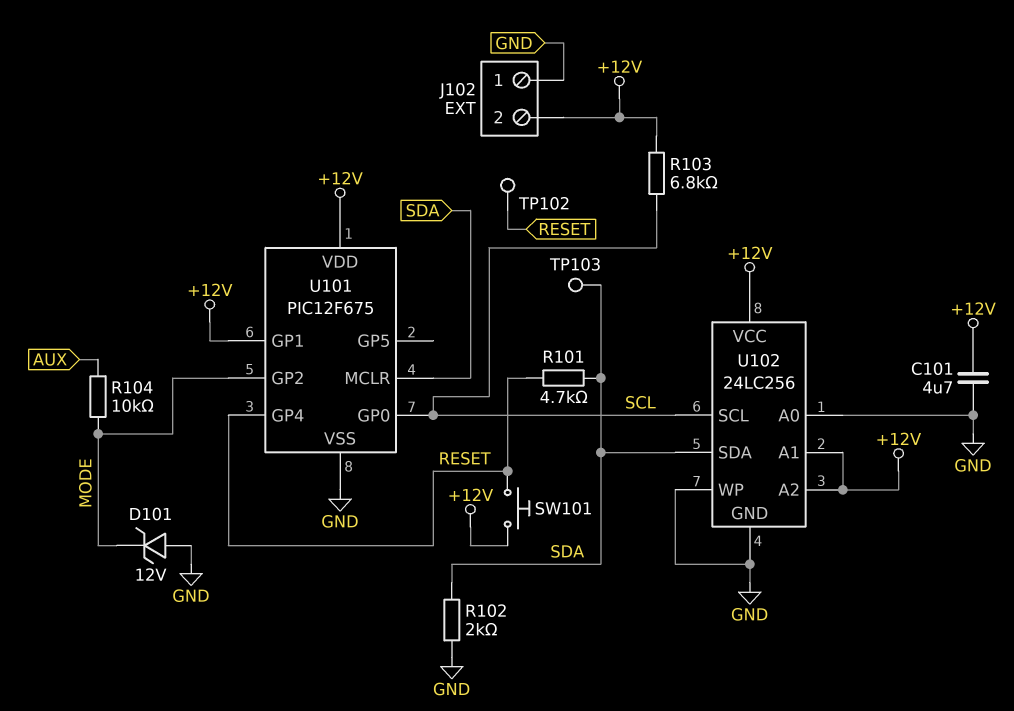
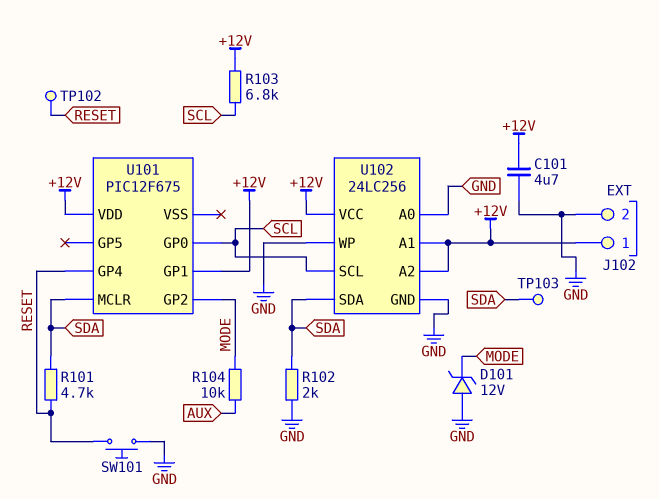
J102 pin 1: GND -> +12V
J102 pin 2: +12V -> GND
SW101: button (+12V, RESET) -> button (GND, RESET)
U101 pin VSS: GND -> none

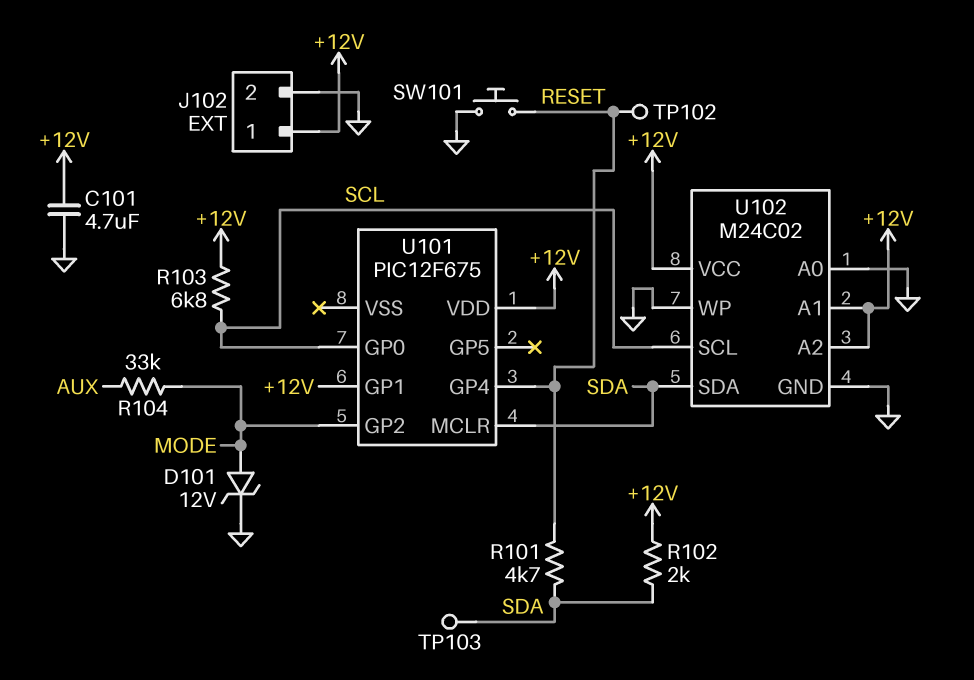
D101: zener 12V (A GND, K MODE) -> zener 12V (A MODE, K GND)
R102: 2k (GND, SDA) -> 2k (+12V, SDA)
R104: 10k (AUX, MODE) -> 33k (AUX, MODE)
U102: 24LC256 -> M24C02

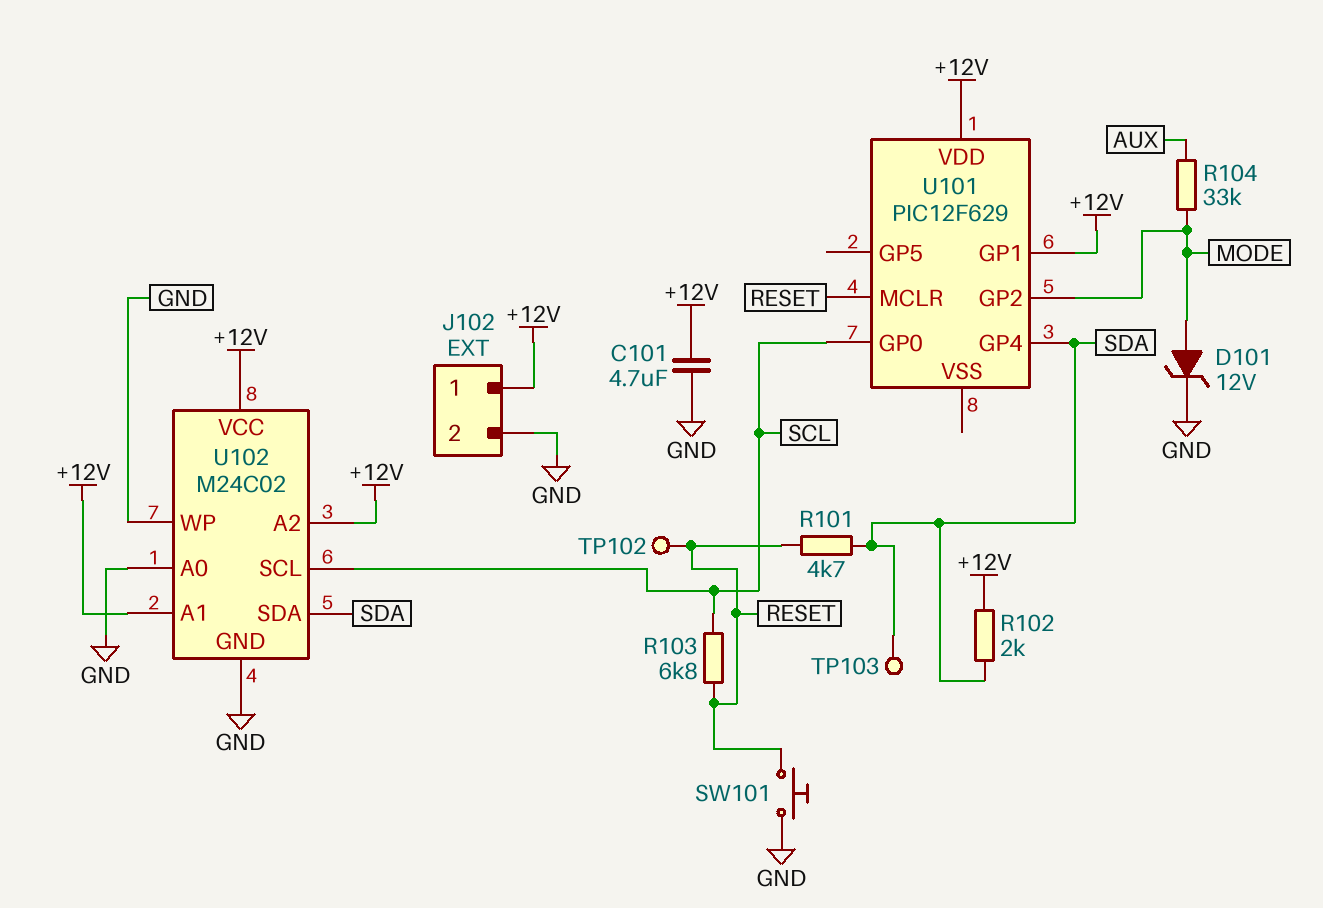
R103: 6.8k (+12V, SCL) -> 6.8k (RESET, SCL)
U101: PIC12F675 -> PIC12F629
U101 pin GP4: RESET -> SDA
U101 pin MCLR: SDA -> RESET

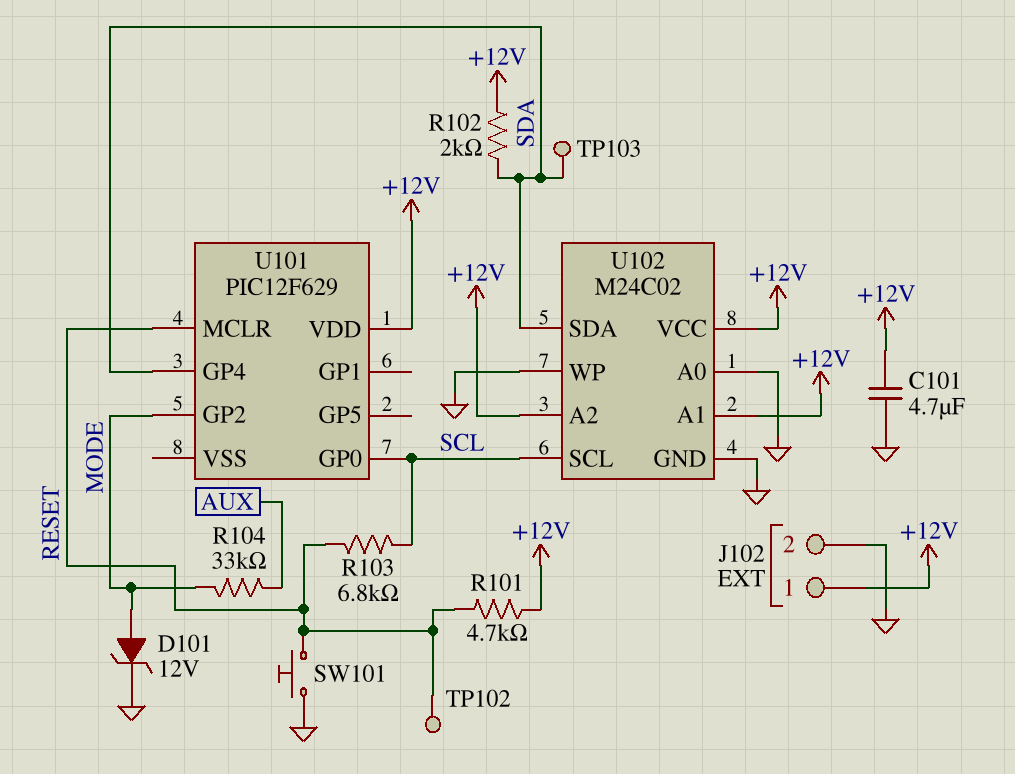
R101: 4.7k (RESET, SDA) -> 4.7k (+12V, RESET)
U101 pin GP1: +12V -> none

